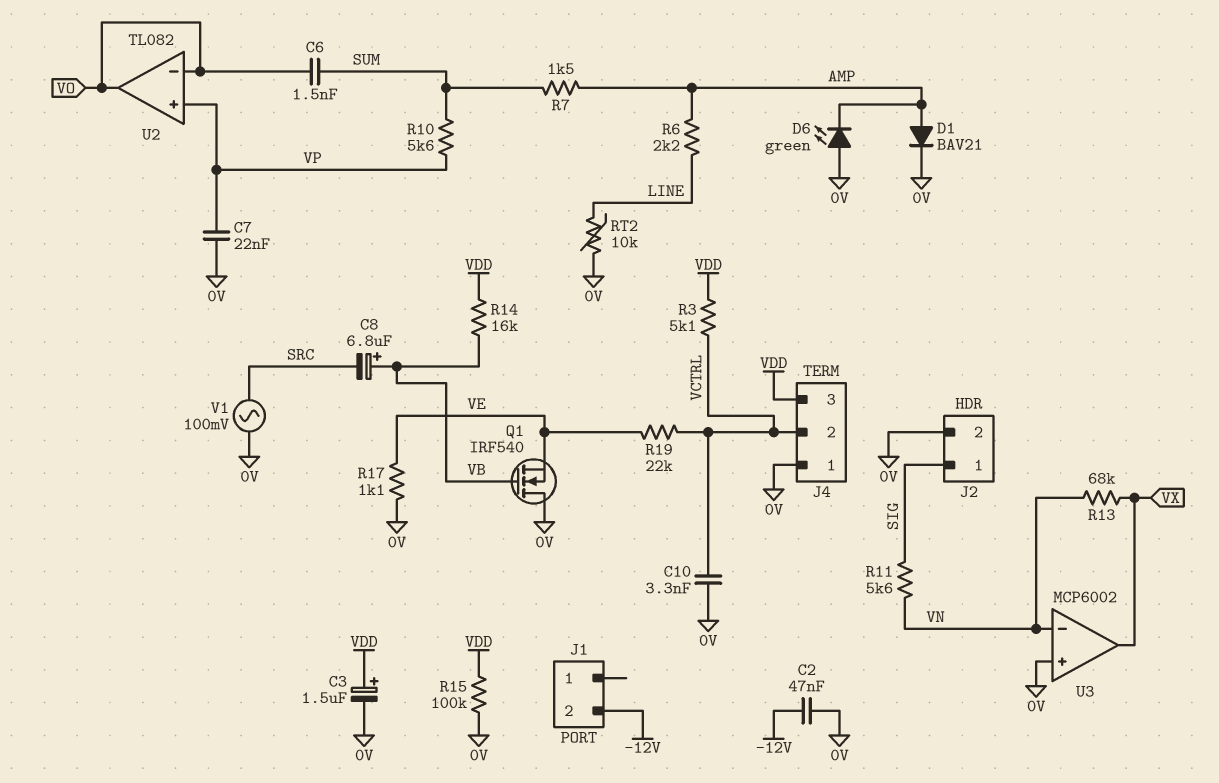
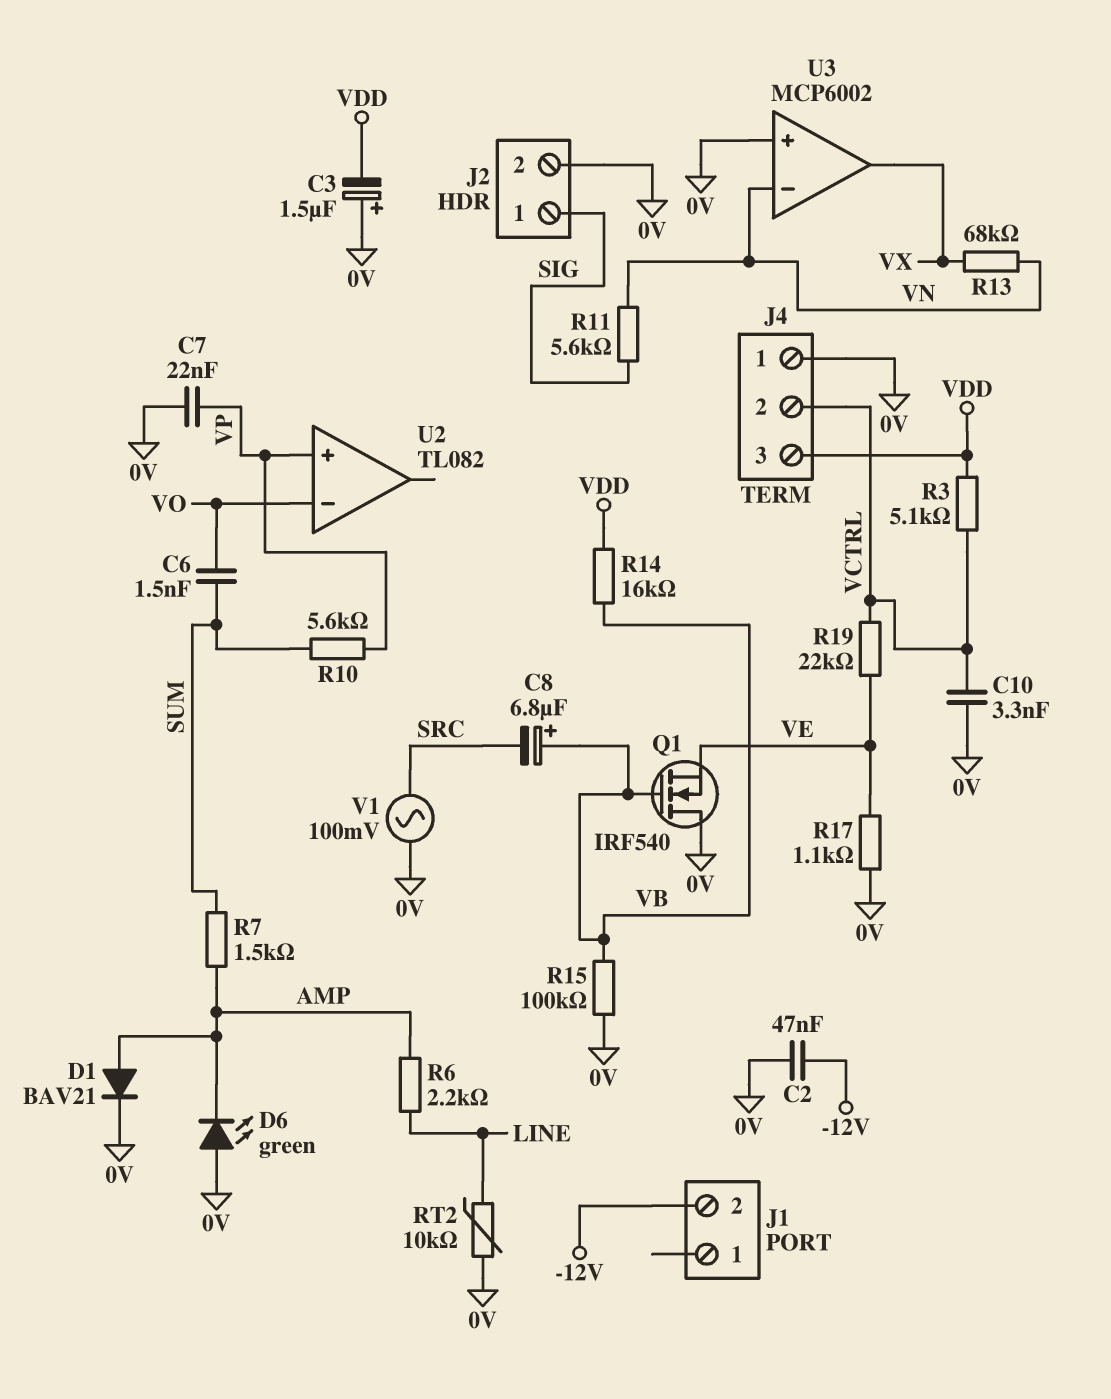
C3: 1.5uF (plus VDD, minus 0V) -> 1.5uF (plus 0V, minus VDD)
R15: 100k (0V, VDD) -> 100k (0V, VB)
U2 pin out: VO -> none

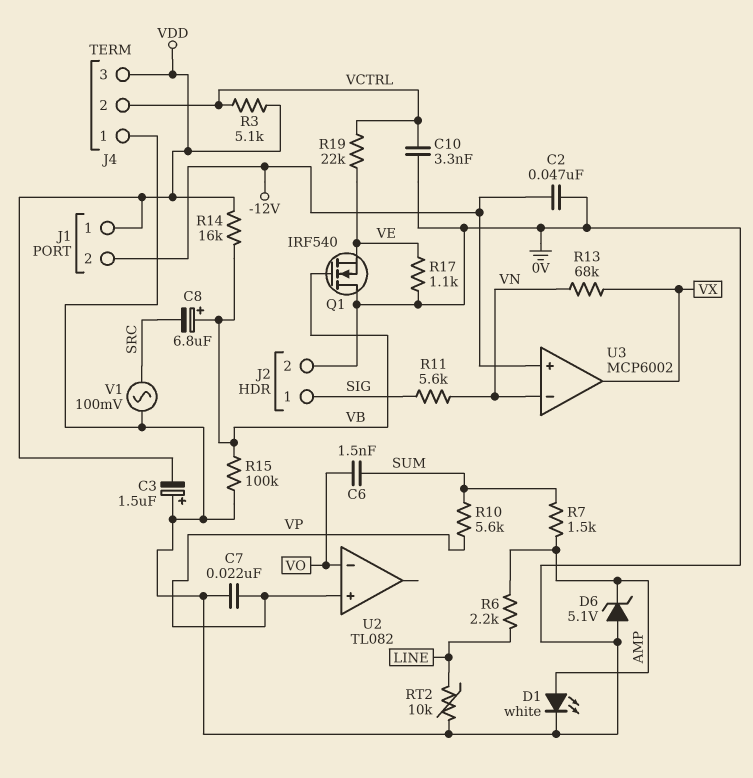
D1: diode BAV21 (A AMP, K 0V) -> LED white (A AMP, K 0V)
D6: LED green (A 0V, K AMP) -> zener 5.1V (A 0V, K AMP)
J1 pin 1: none -> VDD
U3 pin in+: 0V -> -12V

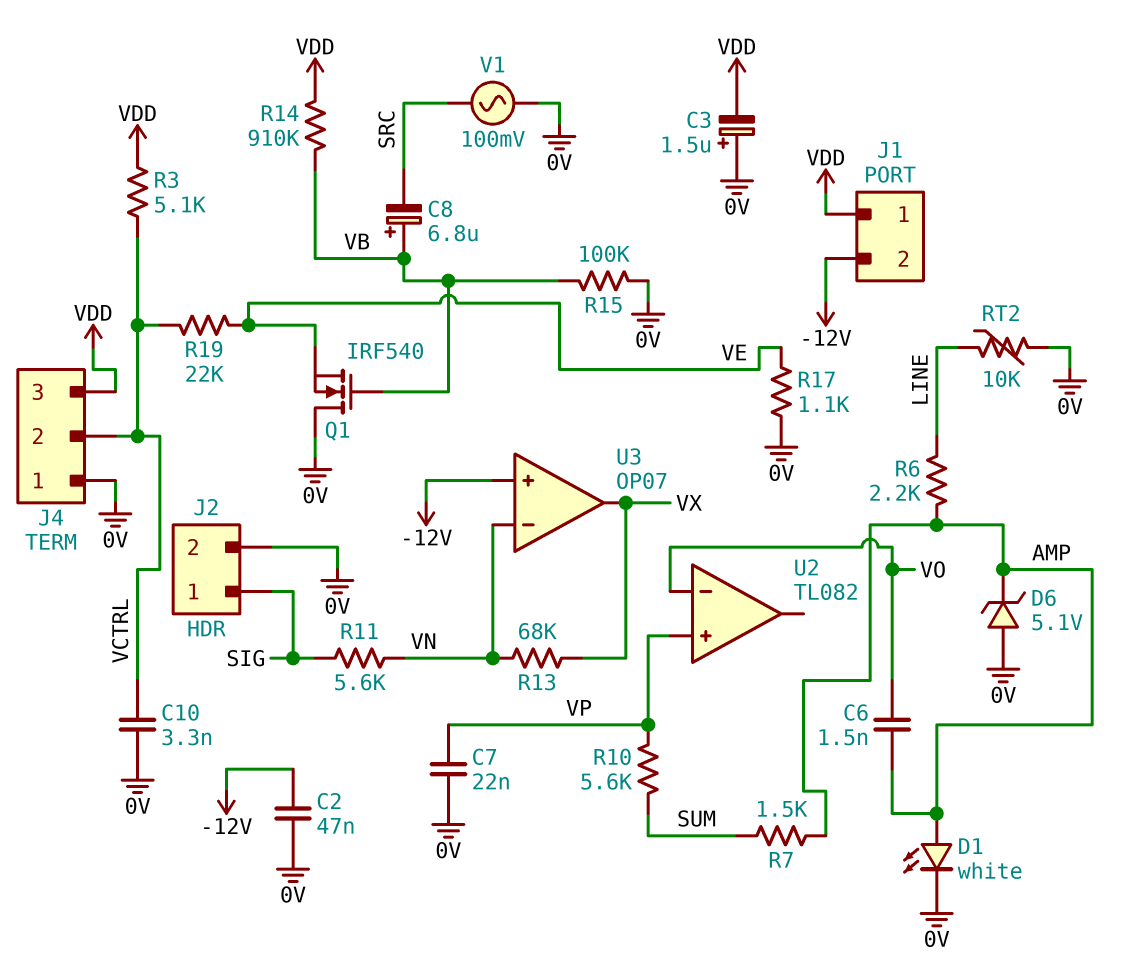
C6: 1.5nF (SUM, VO) -> 1.5nF (AMP, VO)
R14: 16k (VB, VDD) -> 910k (VB, VDD)
U3: MCP6002 -> OP07

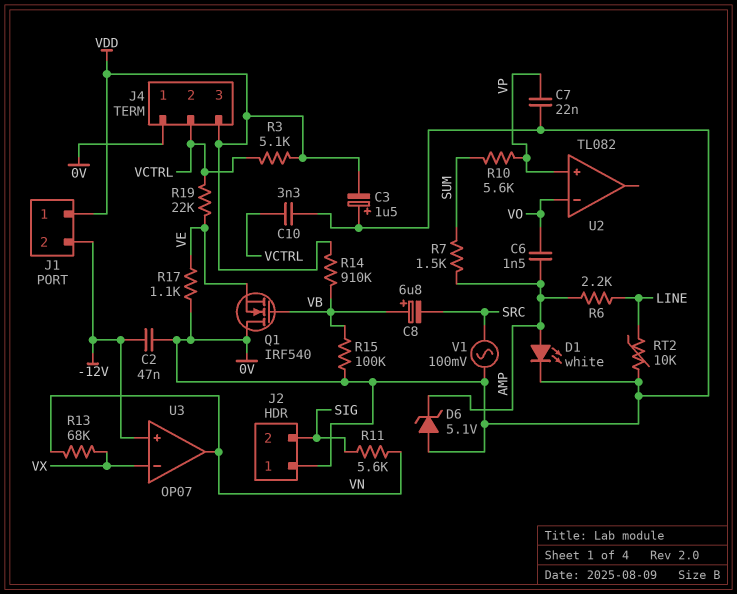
J2 pin 1: SIG -> 0V
J2 pin 2: 0V -> SIG
U3 pin in-: VN -> VX
U3 pin out: VX -> VN

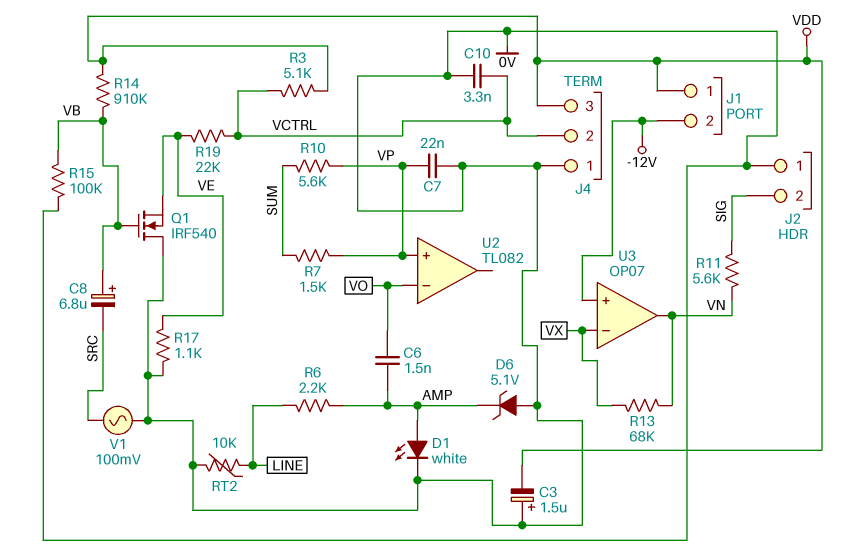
C2: 47nF (-12V, 0V) -> none
R7: 1.5k (AMP, SUM) -> 1.5k (SUM, VP)

